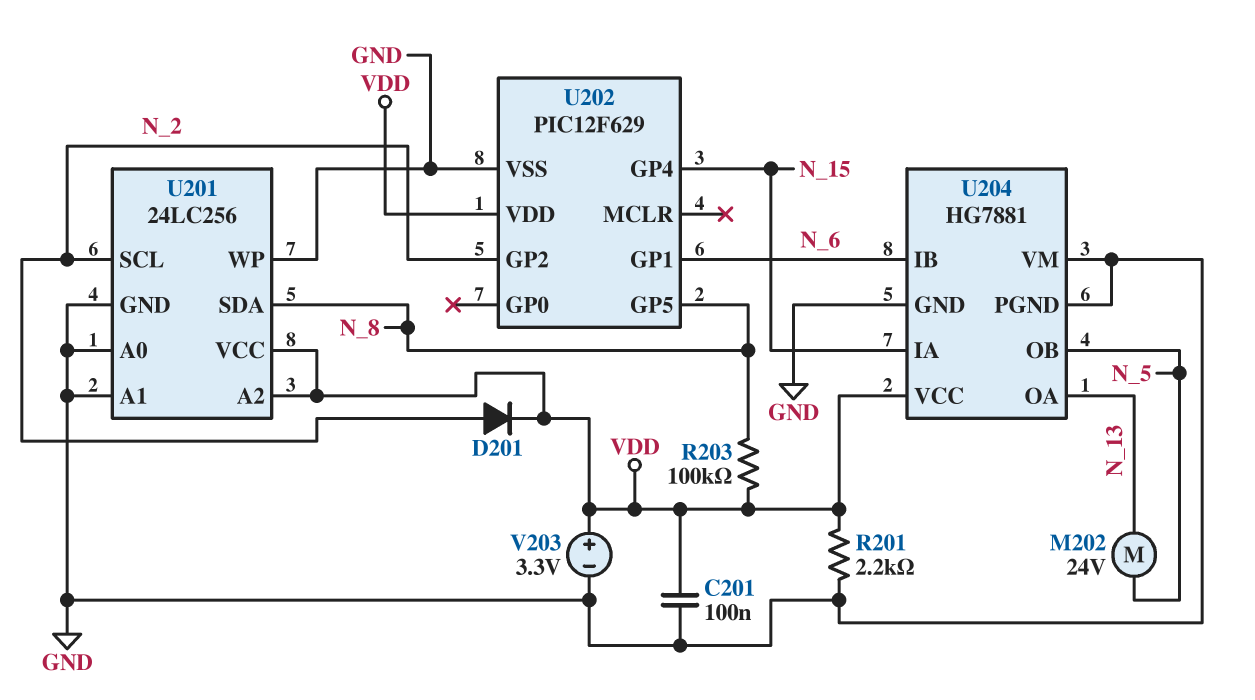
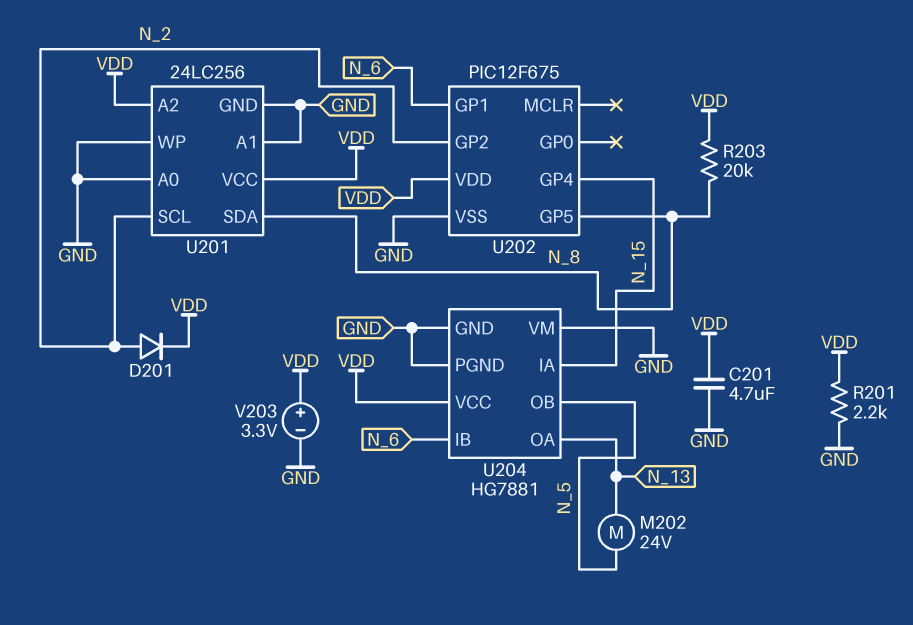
C201: 100nF (GND, VDD) -> 4.7uF (GND, VDD)
R203: 100k (N_8, VDD) -> 20k (N_8, VDD)
U202: PIC12F629 -> PIC12F675

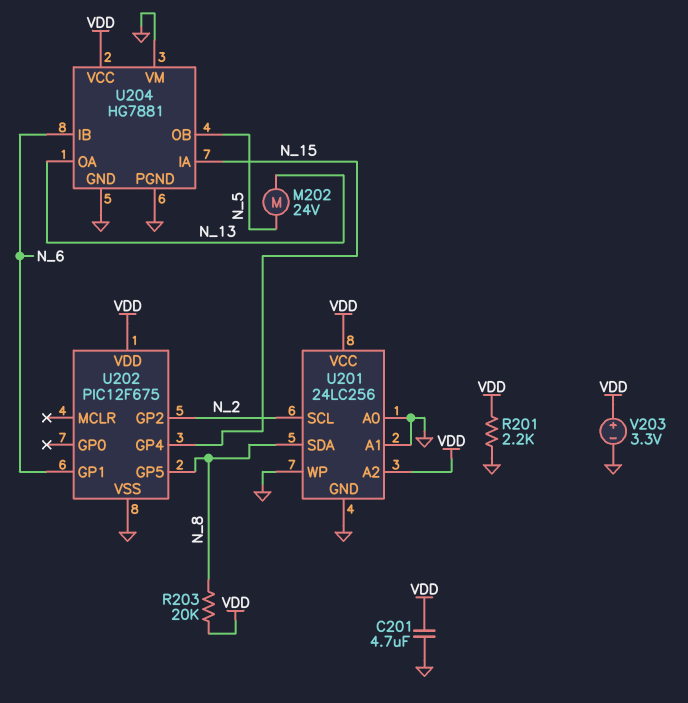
D201: diode (A N_2, K VDD) -> none

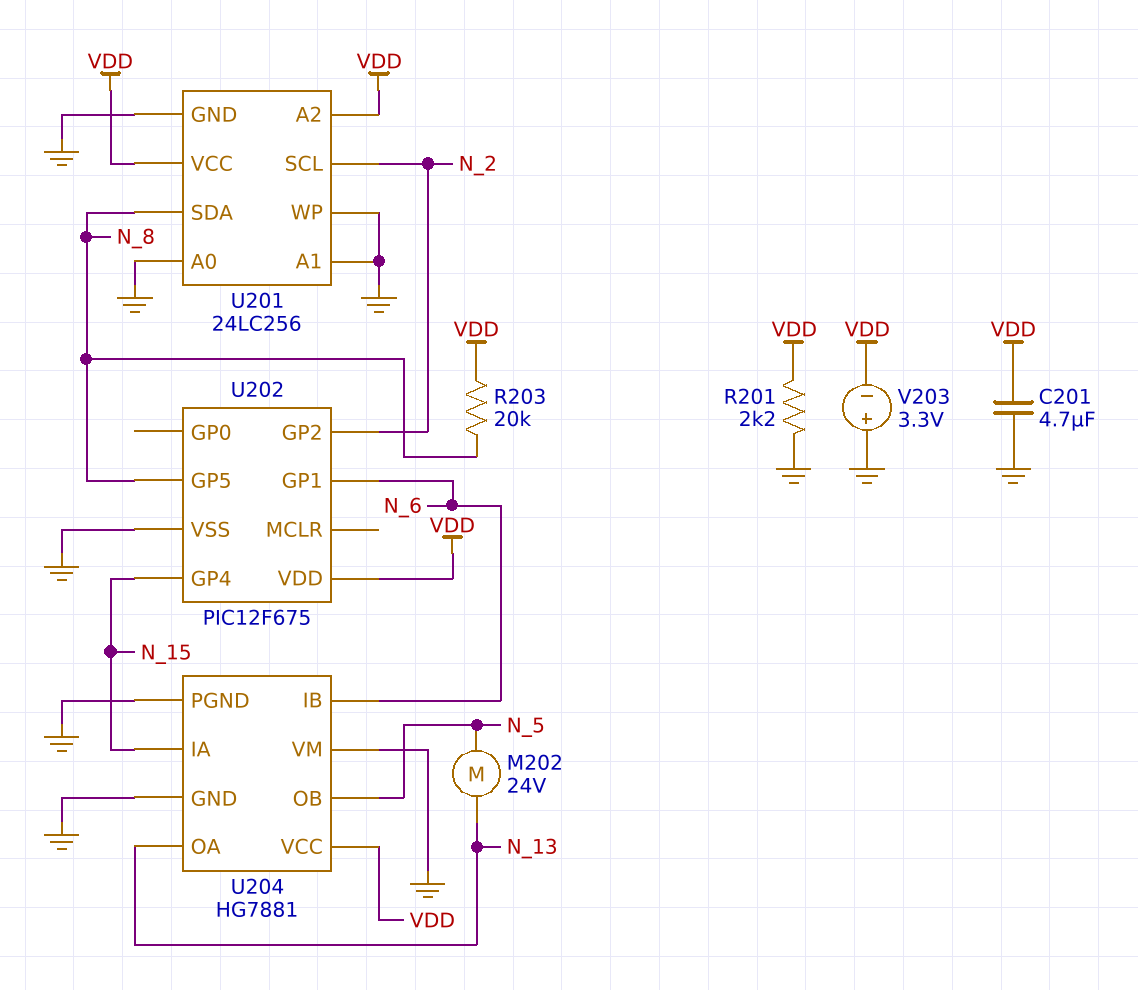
V203: 3.3V (plus VDD, minus GND) -> 3.3V (plus GND, minus VDD)

